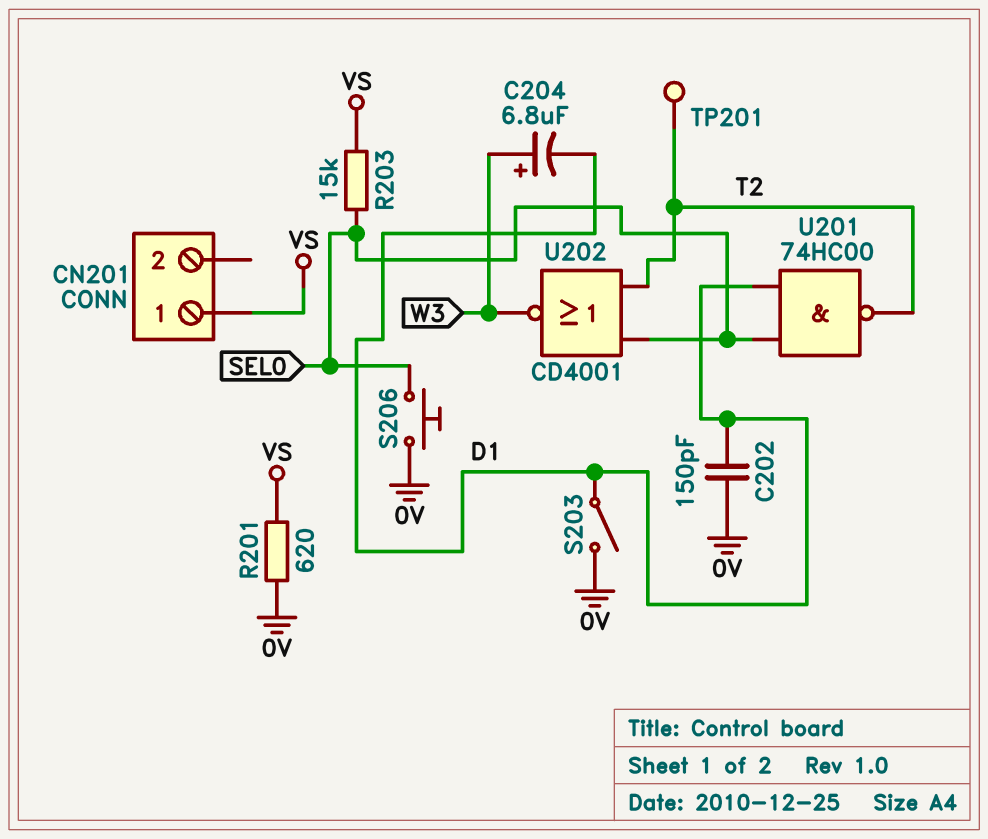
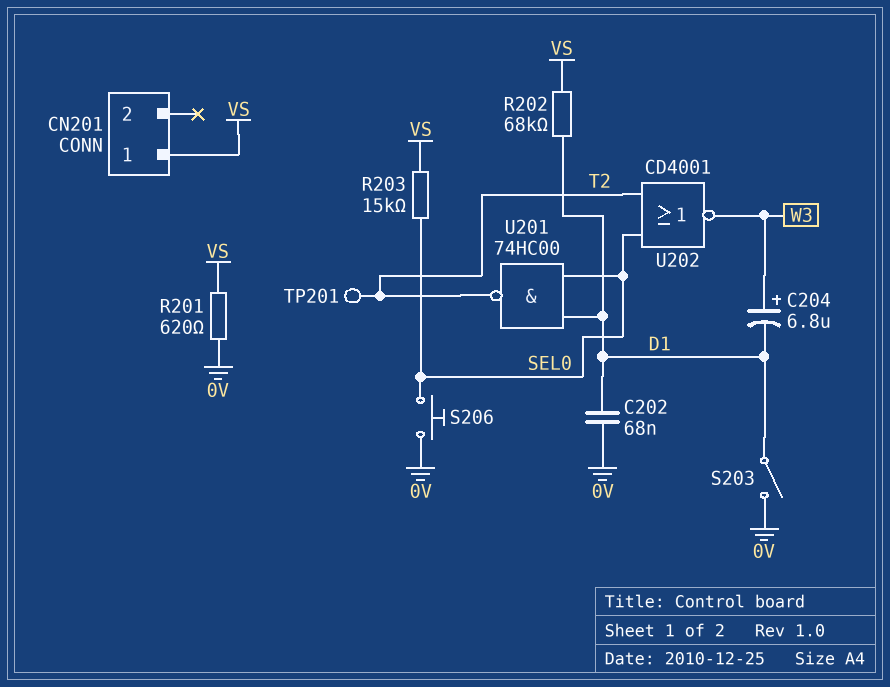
C202: 150pF (0V, D1) -> 68nF (0V, D1)
R202: none -> 68k (D1, VS)

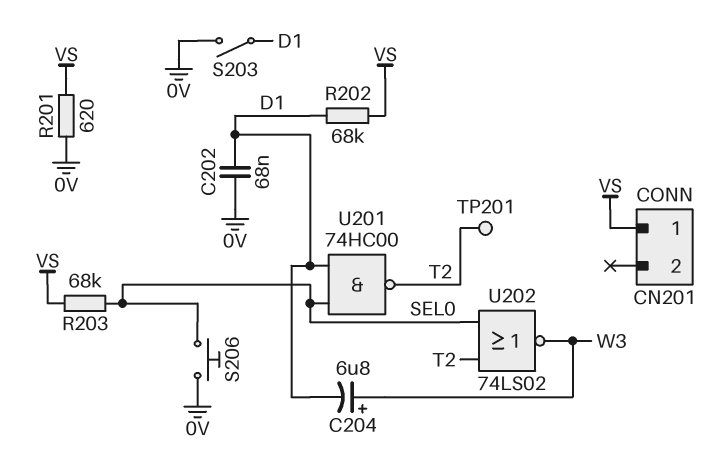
R203: 15k (SEL0, VS) -> 68k (SEL0, VS)
U202: NOR CD4001 (in SEL0, in T2, out W3) -> NOR 74LS02 (in SEL0, in T2, out W3)

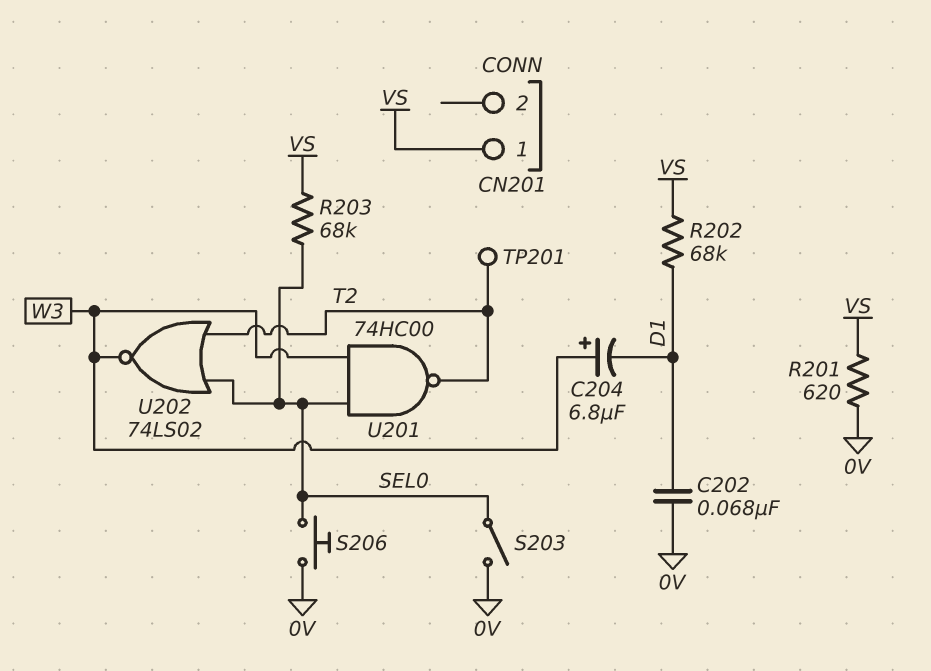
S203: switch (0V, D1) -> switch (0V, SEL0)
U201: NAND 74HC00 (in D1, in SEL0, out T2) -> NAND 74HC00 (in SEL0, in W3, out T2)

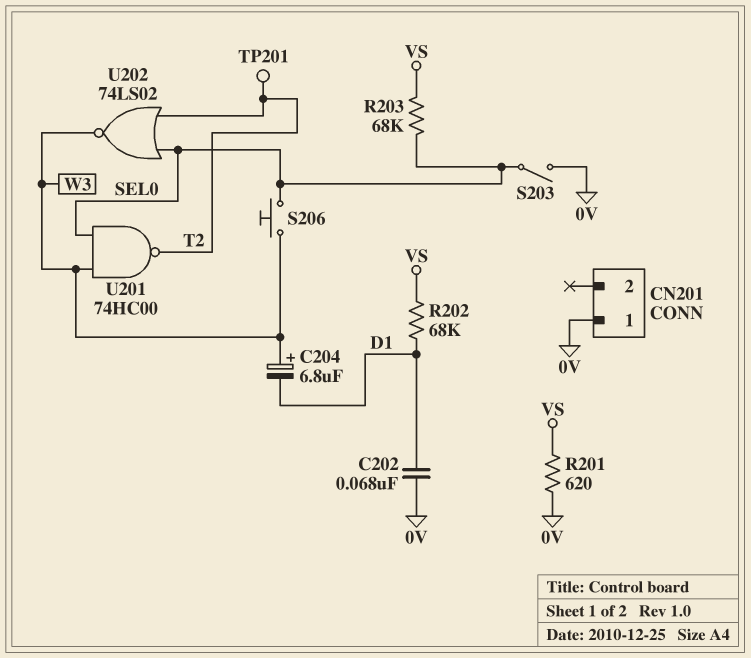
CN201 pin 1: VS -> 0V
S206: button (0V, SEL0) -> button (SEL0, W3)

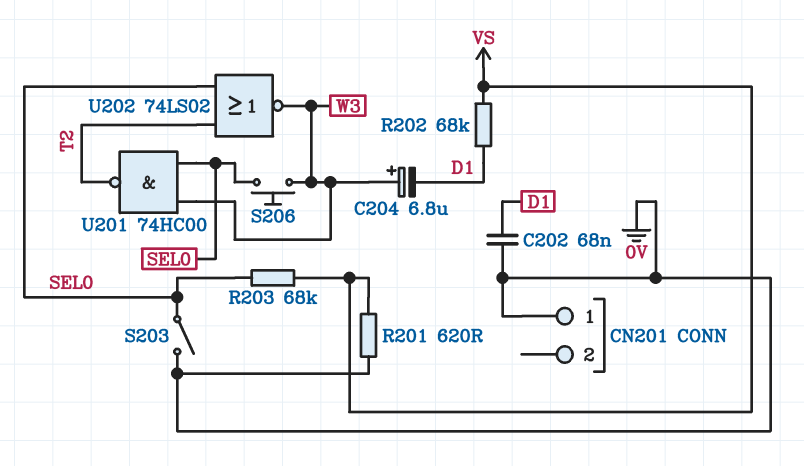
TP201: test point (T2) -> none

